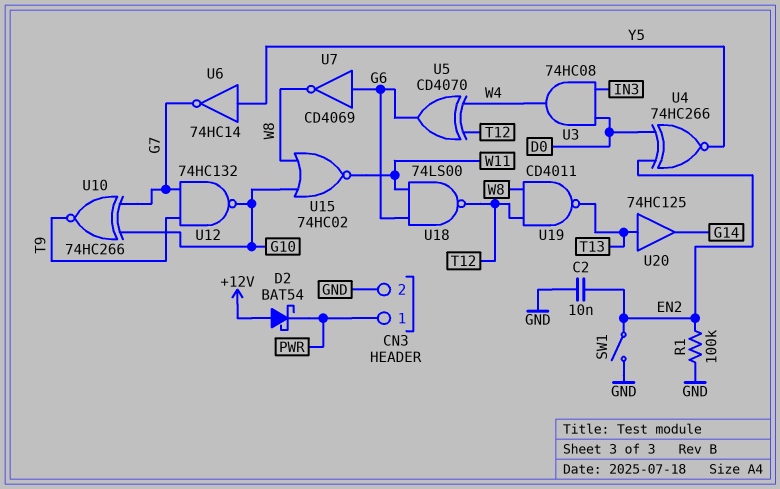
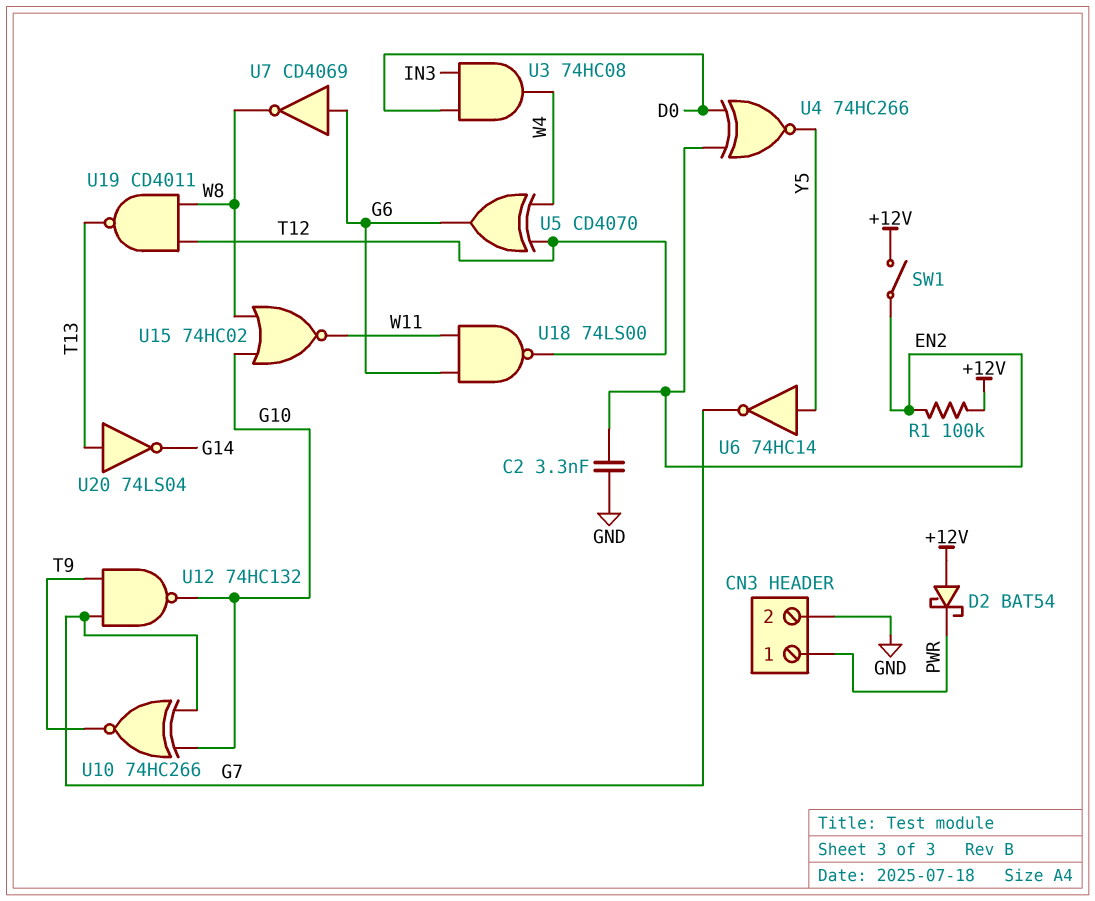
C2: 10nF (EN2, GND) -> 3.3nF (EN2, GND)
R1: 100k (EN2, GND) -> 100k (+12V, EN2)
SW1: switch (EN2, GND) -> switch (+12V, EN2)
U20: buffer 74HC125 (in T13, out G14) -> NOT 74LS04 (in T13, out G14)

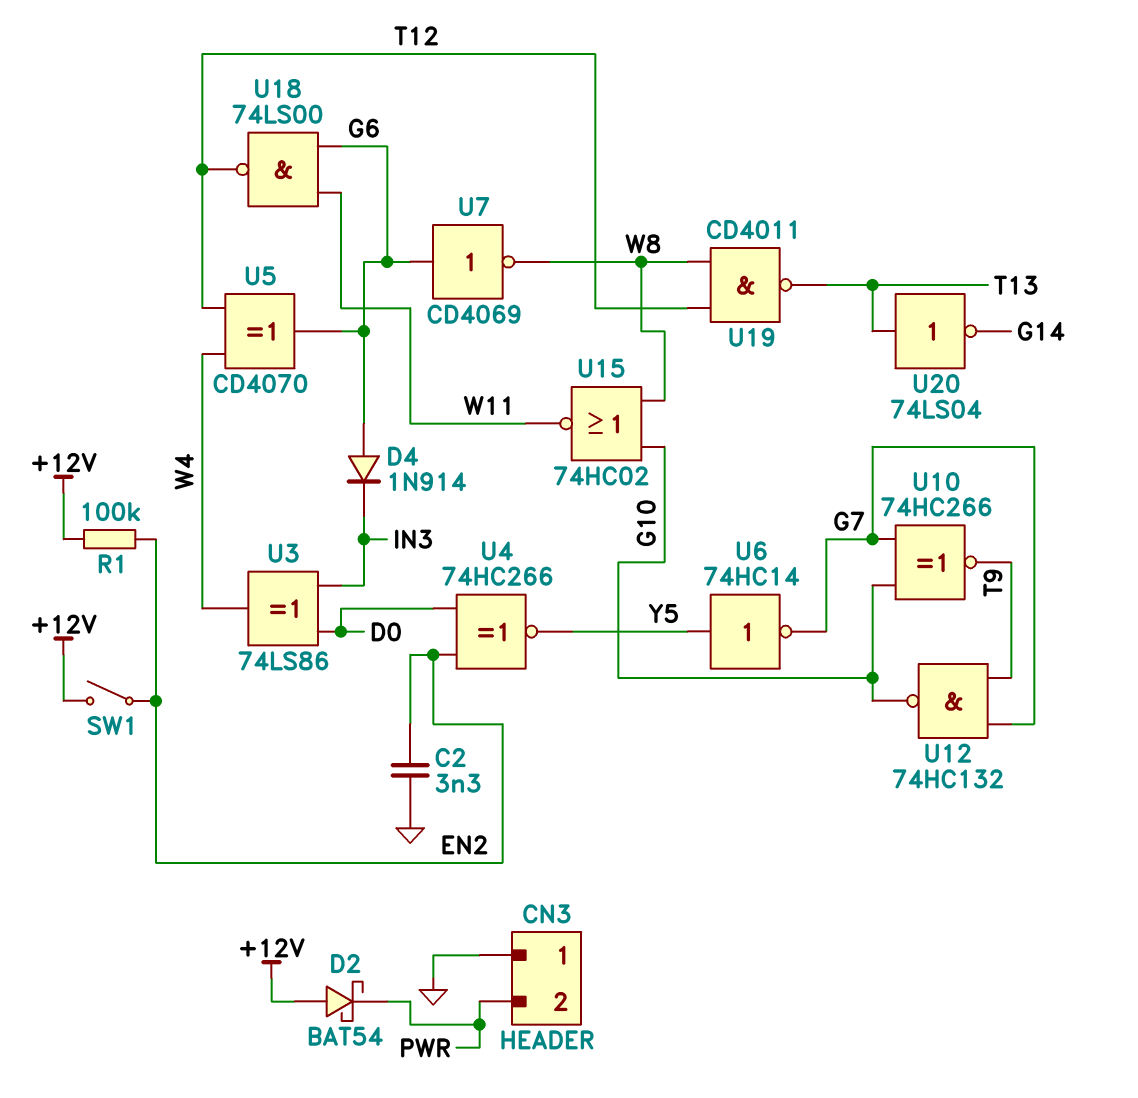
CN3 pin 1: PWR -> GND
CN3 pin 2: GND -> PWR
D4: none -> diode 1N914 (A G6, K IN3)
U3: AND 74HC08 (in D0, in IN3, out W4) -> XOR 74LS86 (in D0, in IN3, out W4)

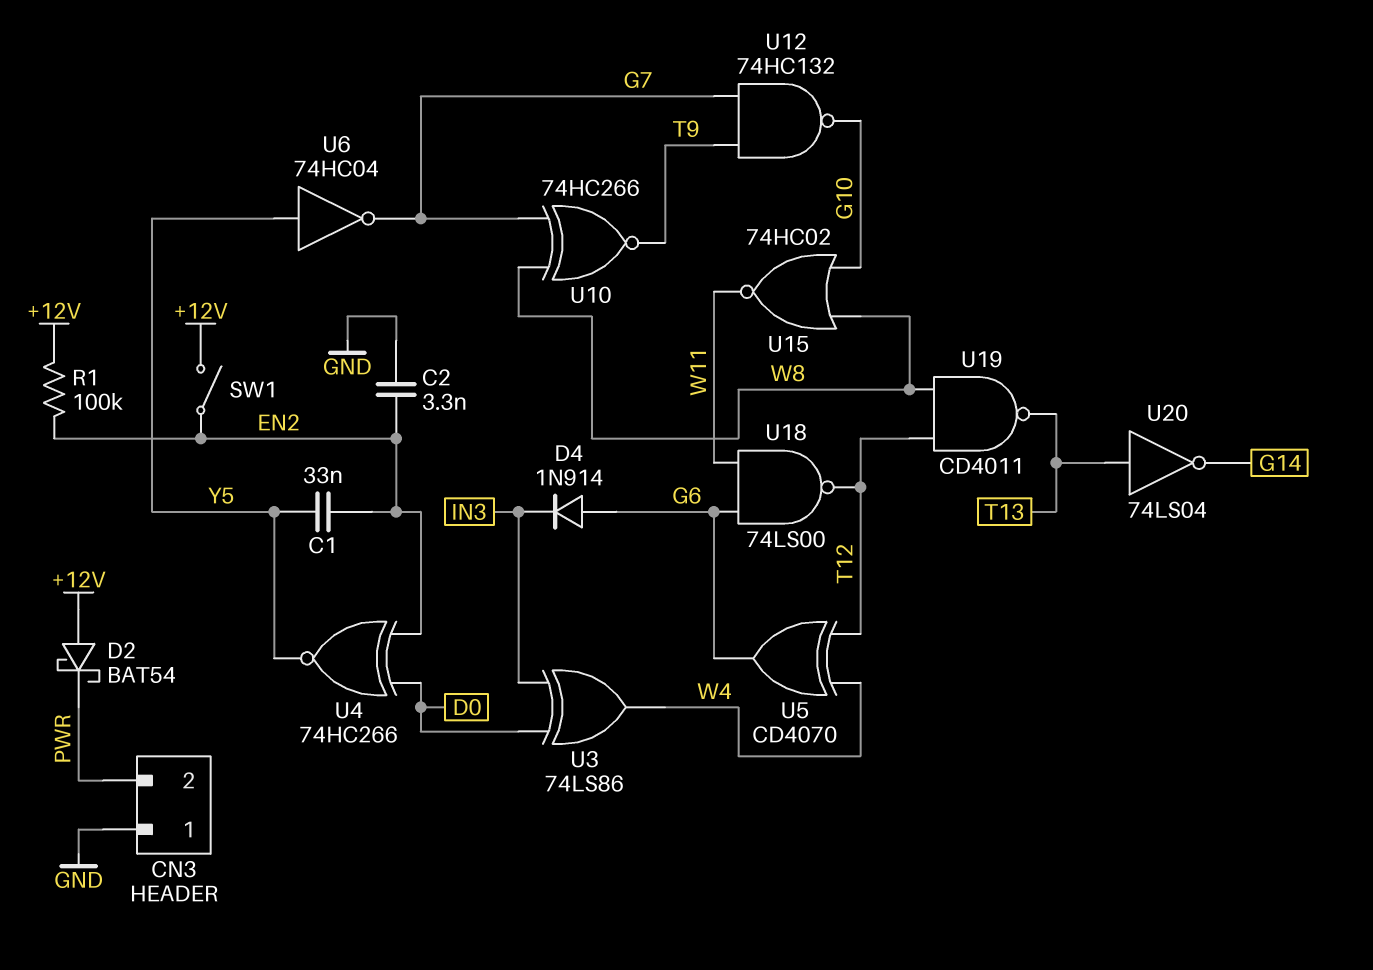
C1: none -> 33nF (EN2, Y5)
U6: NOT 74HC14 (in Y5, out G7) -> NOT 74HC04 (in Y5, out G7)
U7: NOT CD4069 (in G6, out W8) -> none
U10: XNOR 74HC266 (in G7, in G10, out T9) -> XNOR 74HC266 (in G7, in W8, out T9)

